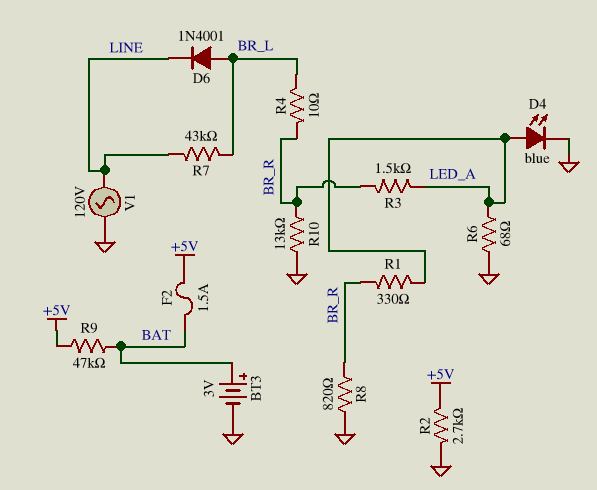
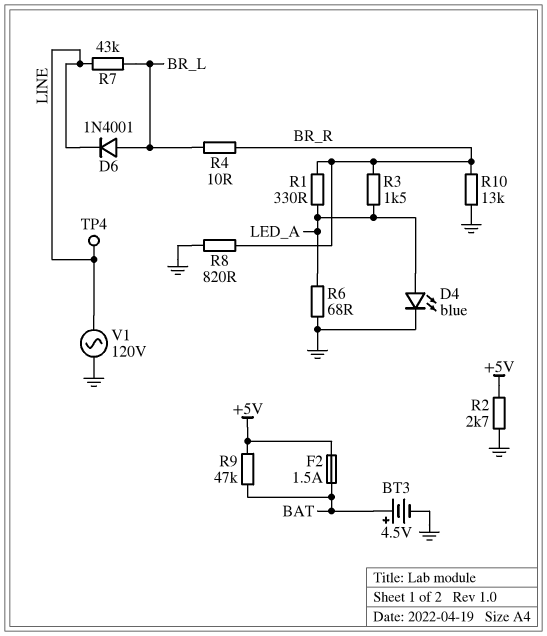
BT3: 3V (plus BAT, minus GND) -> 4.5V (plus BAT, minus GND)
TP4: none -> test point (LINE)

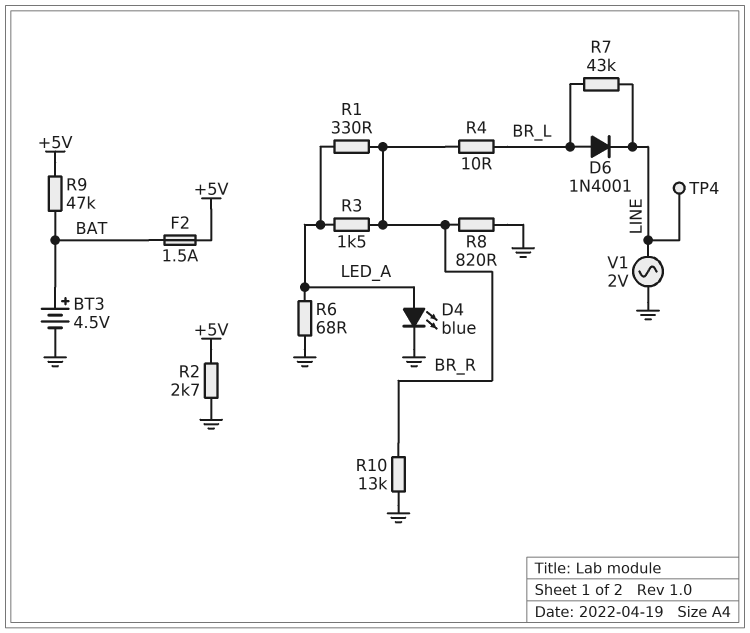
V1: AC 120V (GND, LINE) -> AC 2V (GND, LINE)

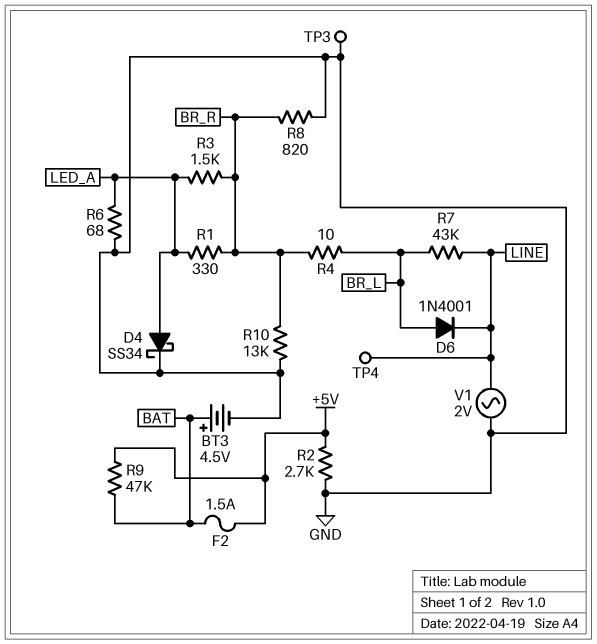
D4: LED blue (A LED_A, K GND) -> schottky SS34 (A LED_A, K GND)
TP3: none -> test point (GND)

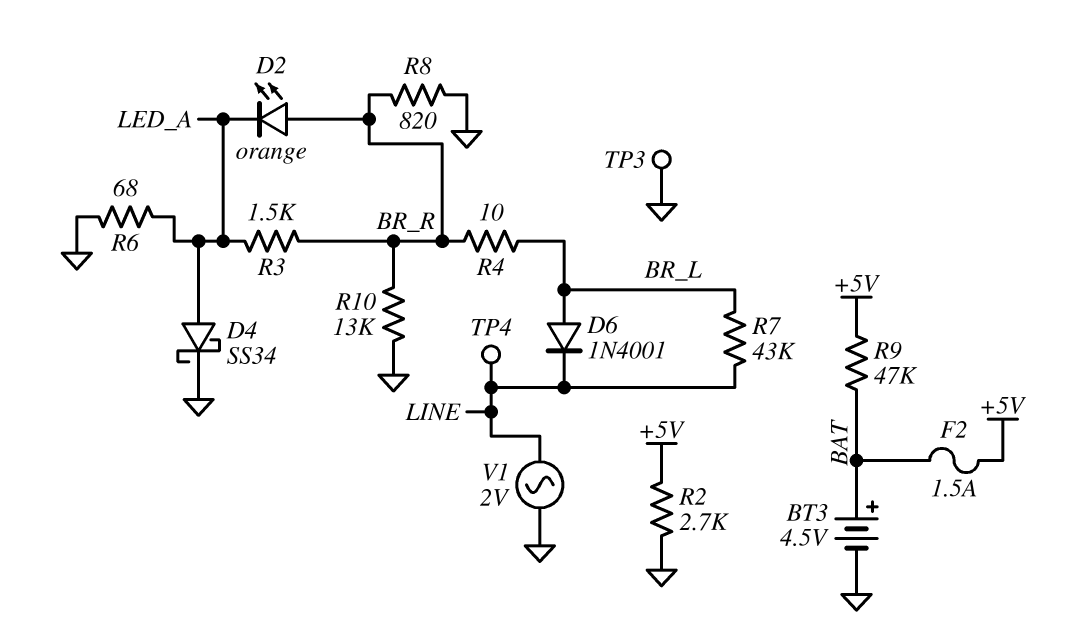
D2: none -> LED orange (A BR_R, K LED_A)
R1: 330 (BR_R, LED_A) -> none

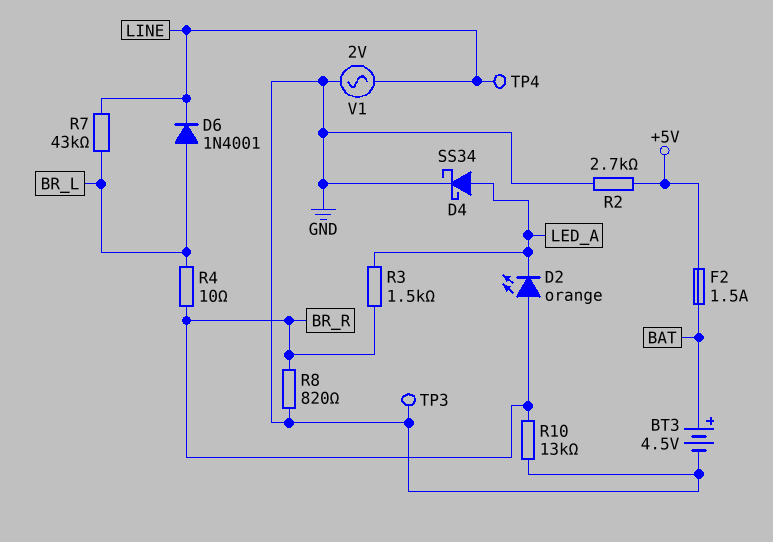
R6: 68 (GND, LED_A) -> none
R9: 47k (+5V, BAT) -> none

